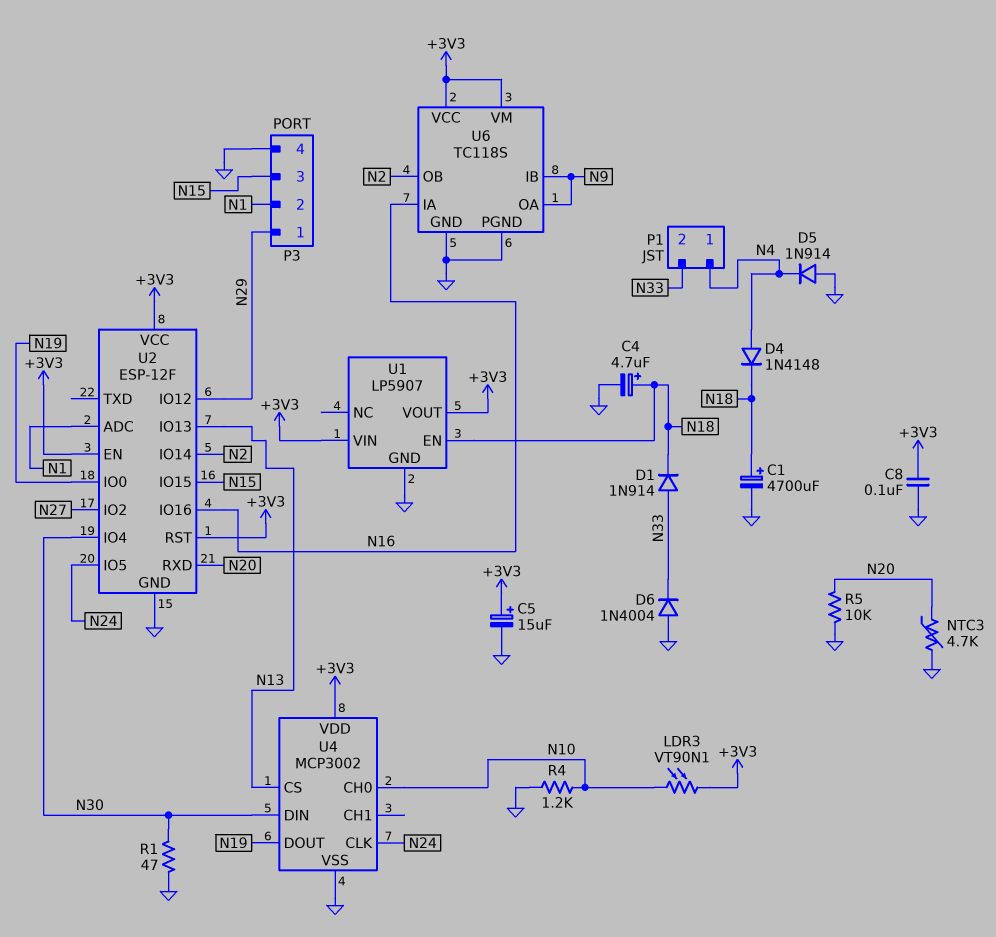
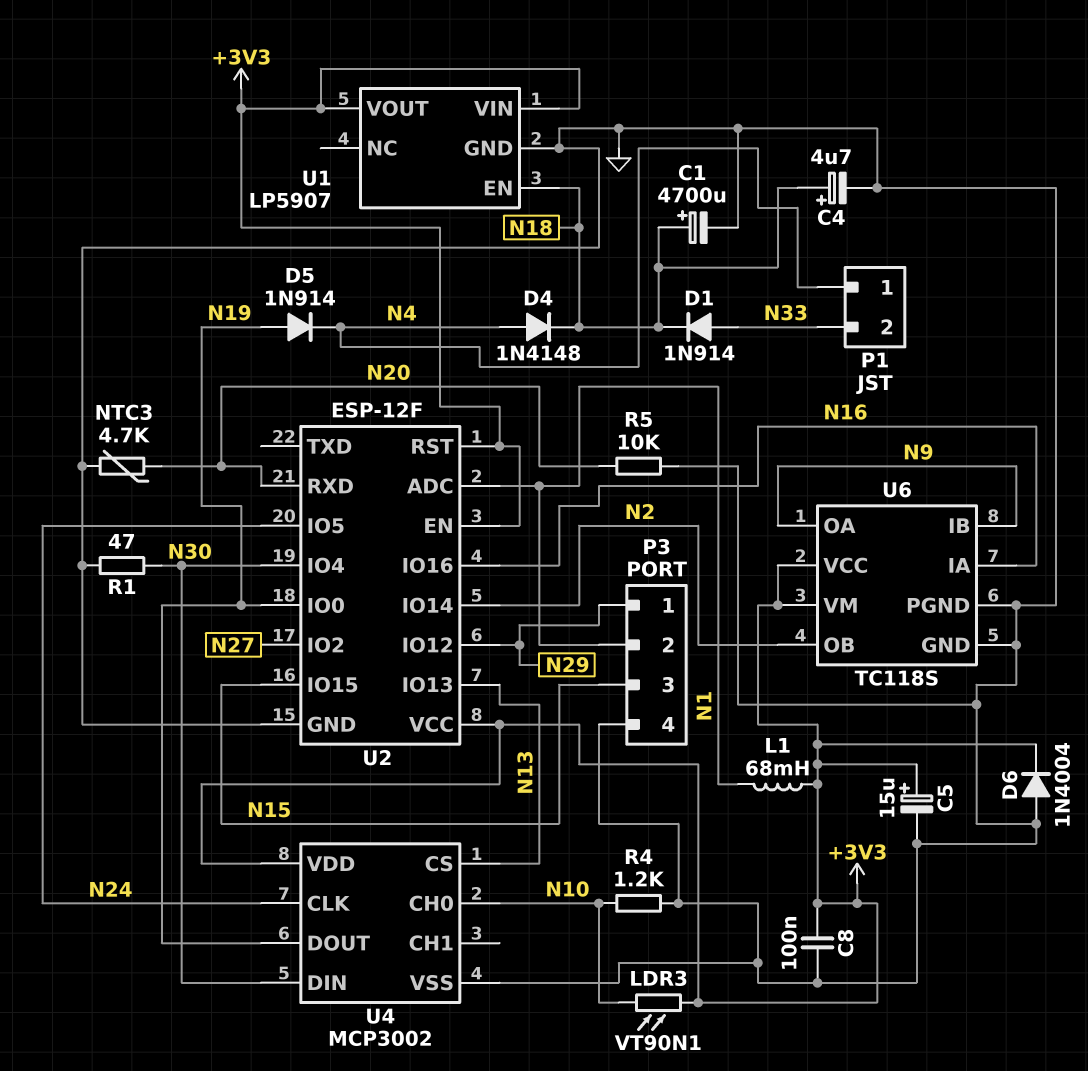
D5: diode 1N914 (A GND, K N4) -> diode 1N914 (A N19, K N4)
D6: diode 1N4004 (A GND, K N33) -> diode 1N4004 (A GND, K +3V3)
L1: none -> 68mH (+3V3, N1)

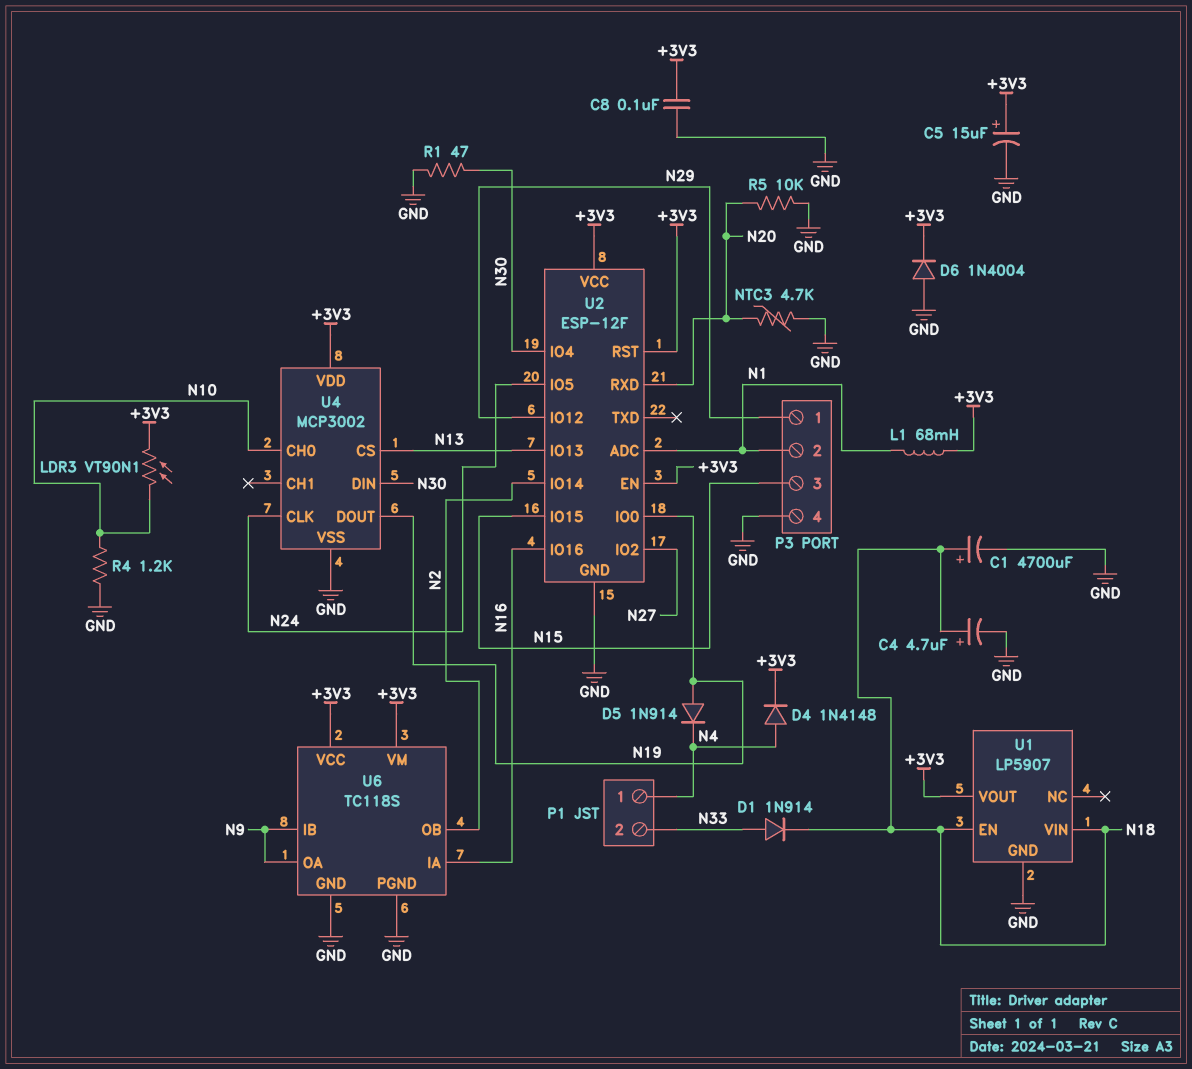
D4: diode 1N4148 (A N4, K N18) -> diode 1N4148 (A N4, K +3V3)
U1 pin VIN: +3V3 -> N18

